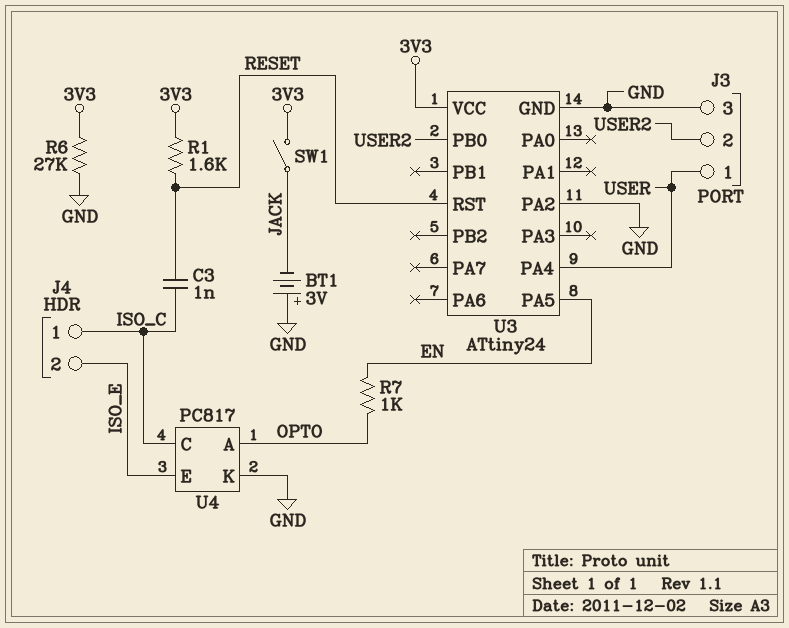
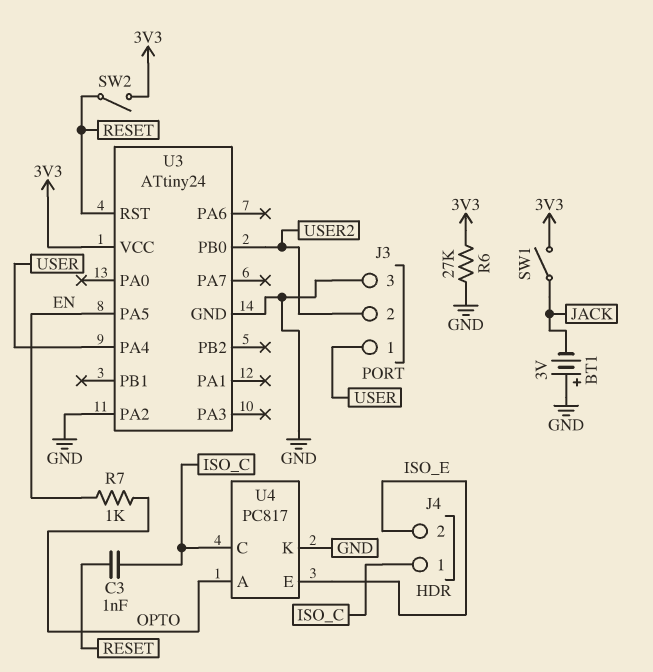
R1: 1.6k (3V3, RESET) -> none
SW2: none -> switch (3V3, RESET)

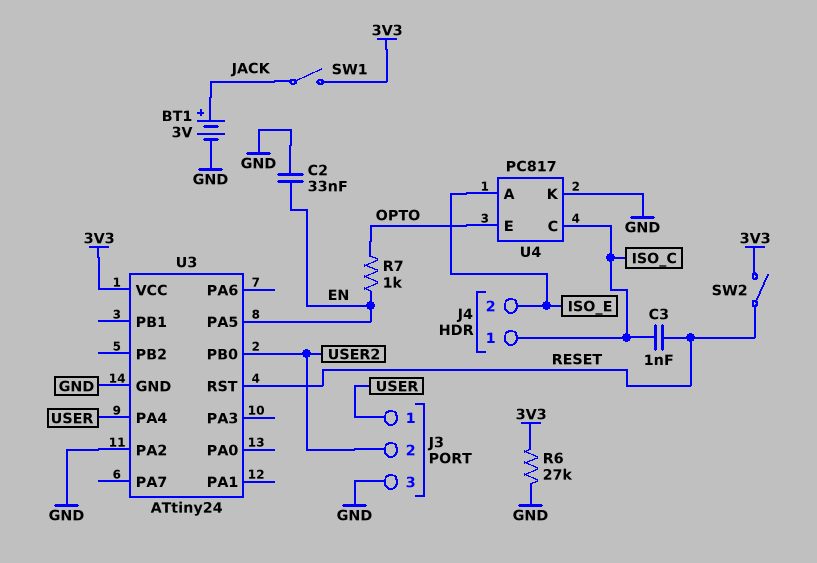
BT1: 3V (plus GND, minus JACK) -> 3V (plus JACK, minus GND)
C2: none -> 33nF (EN, GND)
U4 pin A: OPTO -> ISO_E
U4 pin E: ISO_E -> OPTO

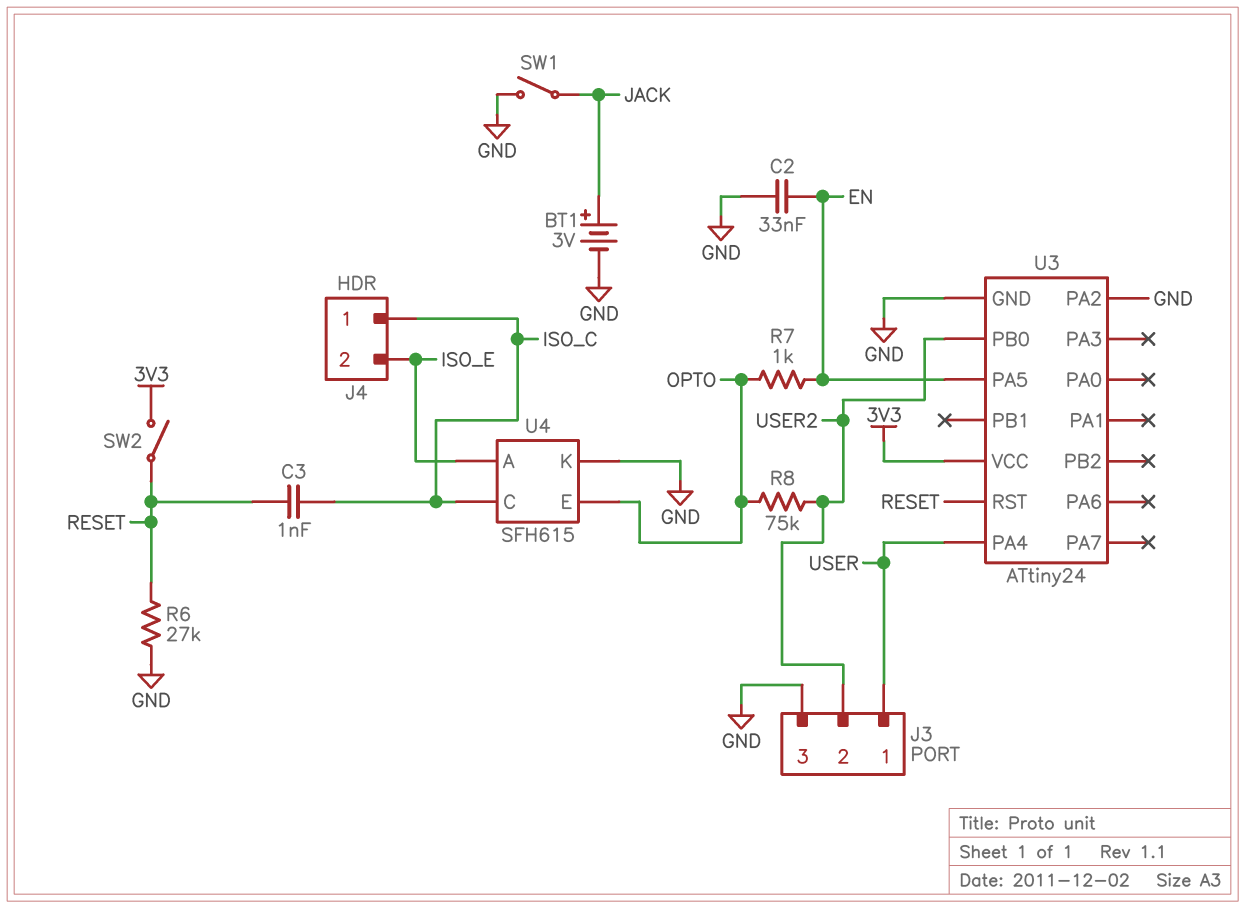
R6: 27k (3V3, GND) -> 27k (GND, RESET)
R8: none -> 75k (OPTO, USER2)
SW1: switch (3V3, JACK) -> switch (GND, JACK)
U4: PC817 -> SFH615

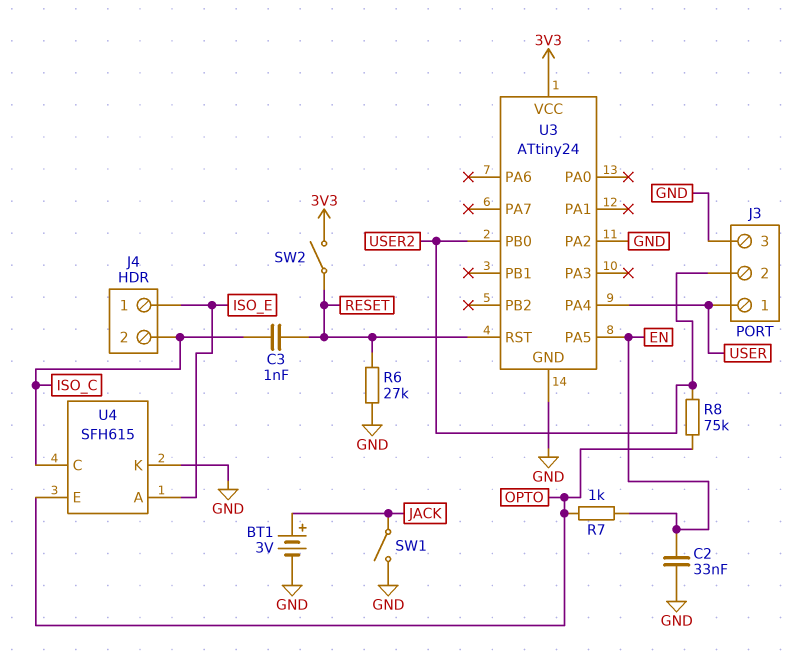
J4 pin 1: ISO_C -> ISO_E
J4 pin 2: ISO_E -> ISO_C

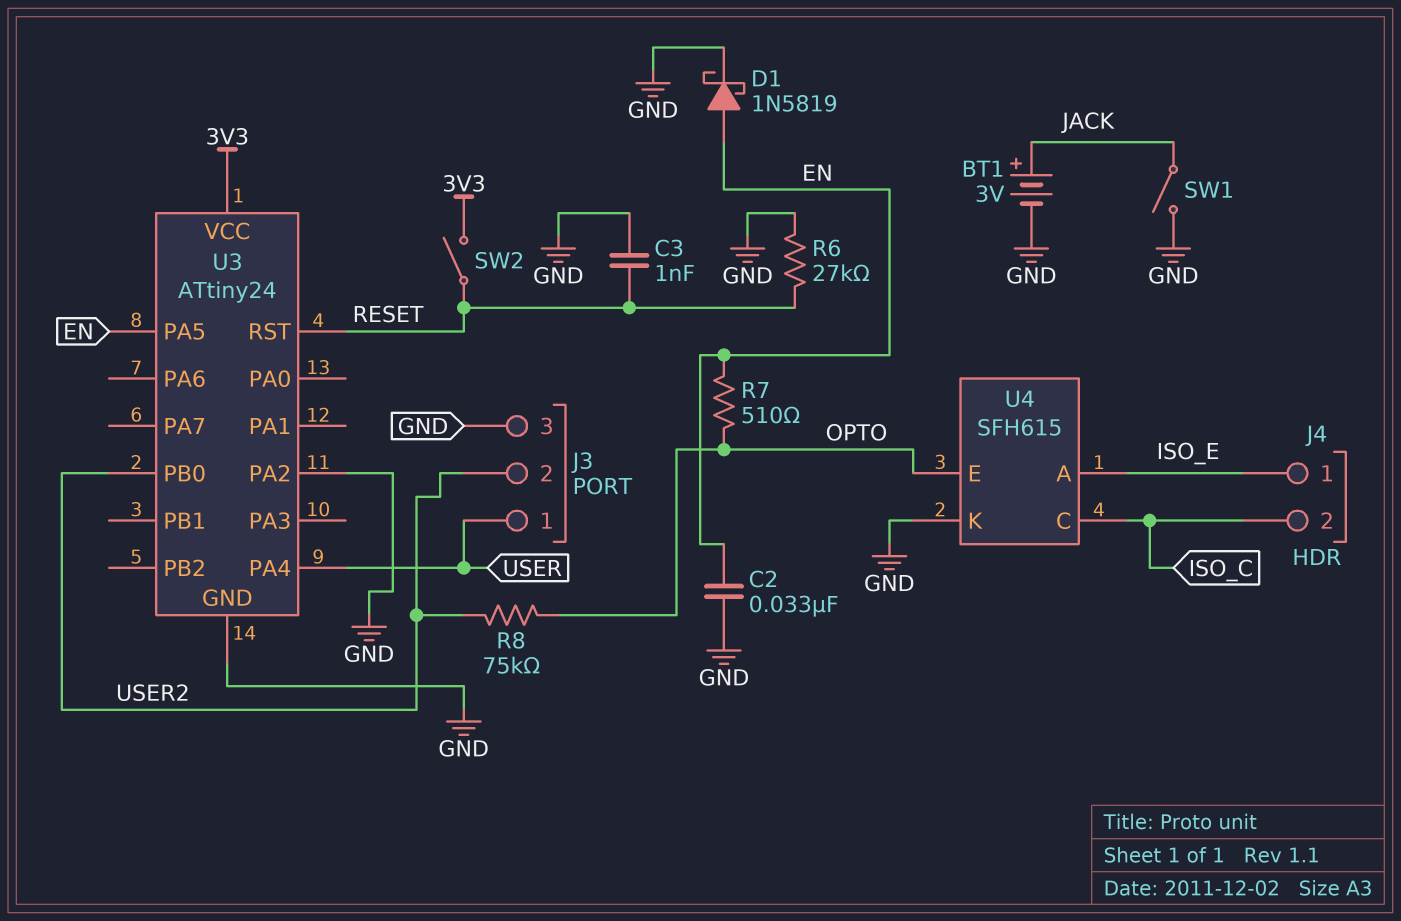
C3: 1nF (ISO_C, RESET) -> 1nF (GND, RESET)
D1: none -> schottky 1N5819 (A EN, K GND)
R7: 1k (EN, OPTO) -> 510 (EN, OPTO)

